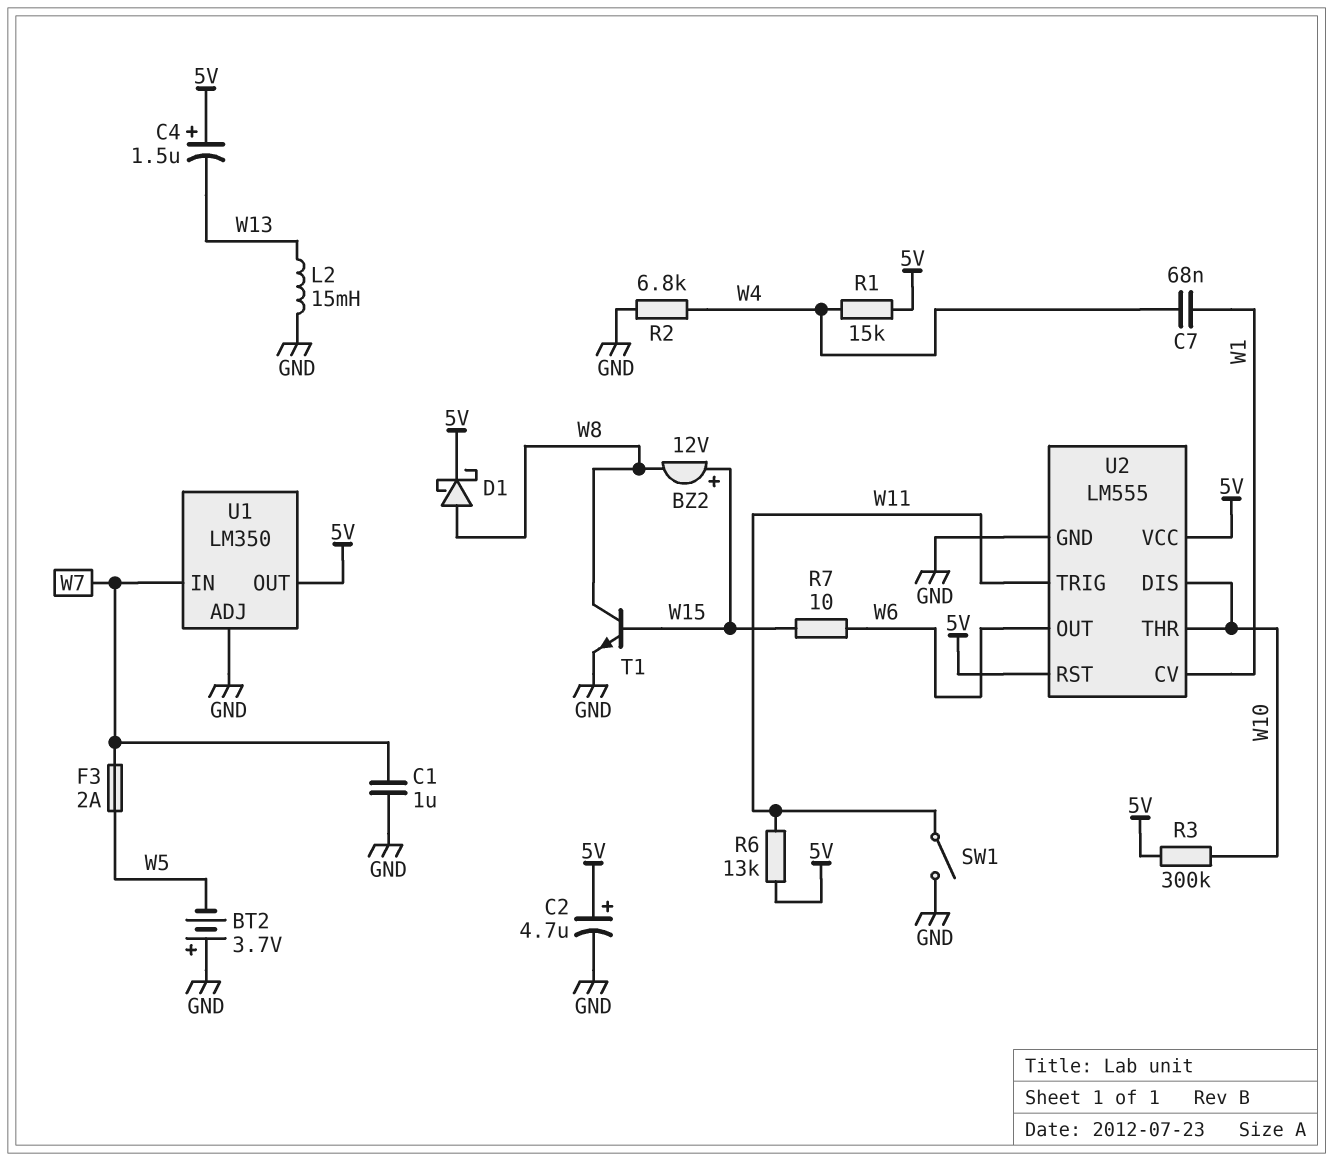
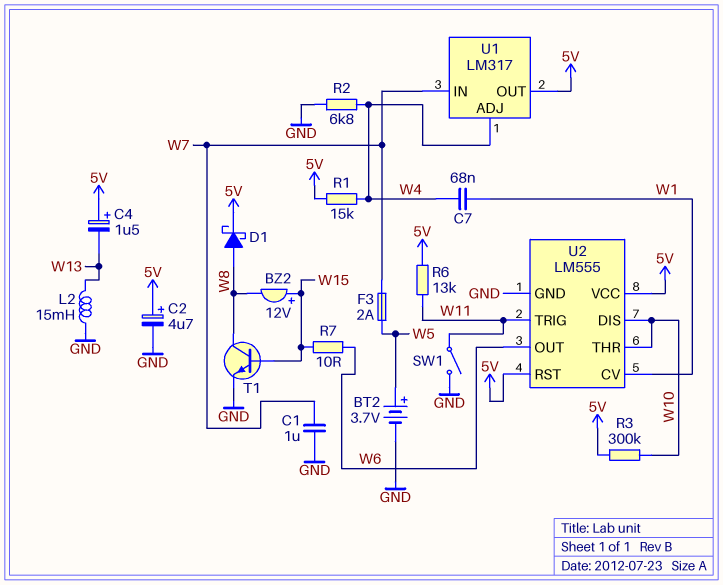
BT2: 3.7V (plus GND, minus W5) -> 3.7V (plus W5, minus GND)
U1: LM350 -> LM317
U1 pin ADJ: GND -> W4

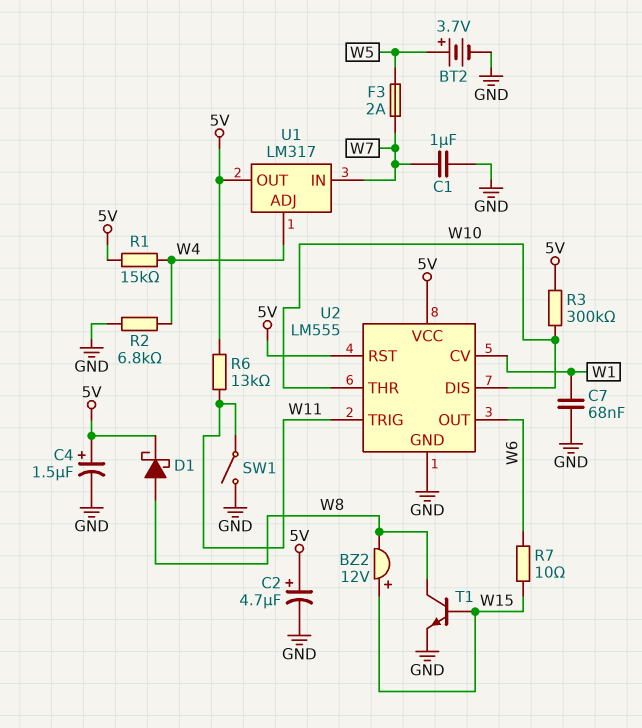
C4: 1.5uF (plus 5V, minus W13) -> 1.5uF (plus 5V, minus GND)
C7: 68nF (W1, W4) -> 68nF (GND, W1)
L2: 15mH (GND, W13) -> none

